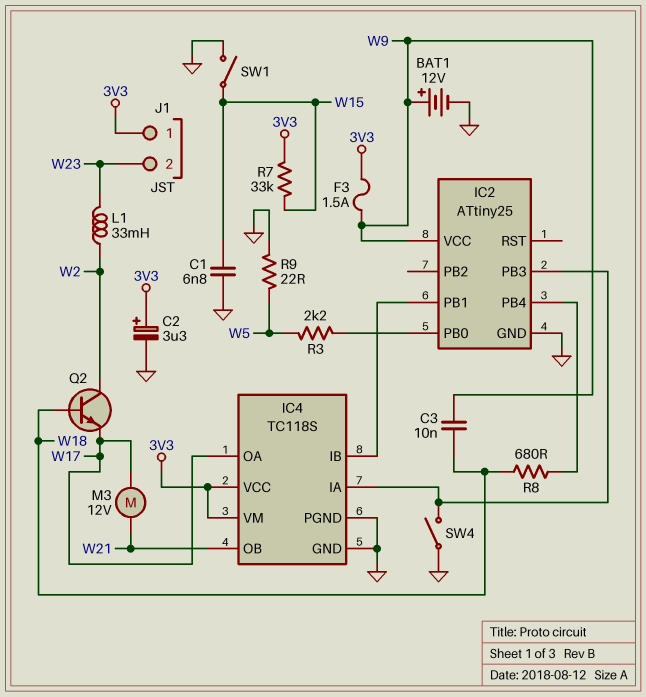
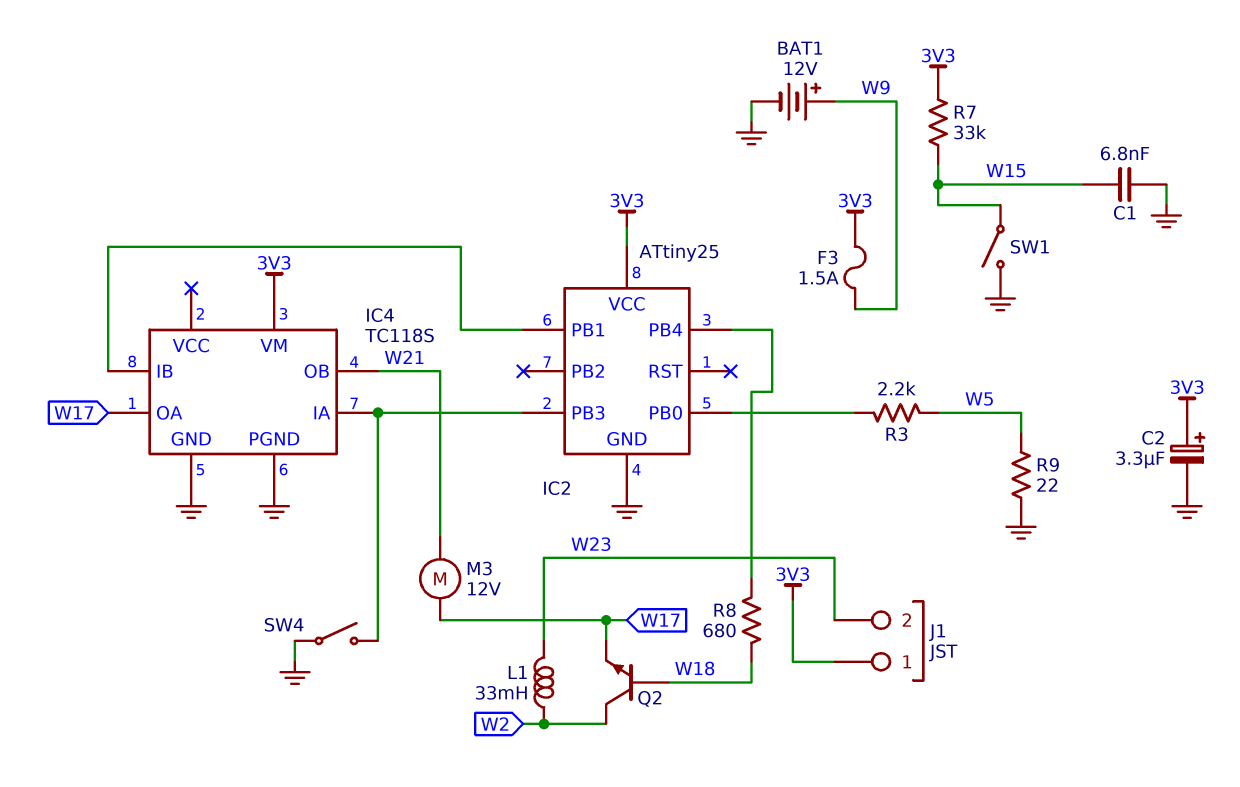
C3: 10nF (W9, W18) -> none
IC2 pin VCC: W9 -> 3V3
IC4 pin VCC: 3V3 -> none

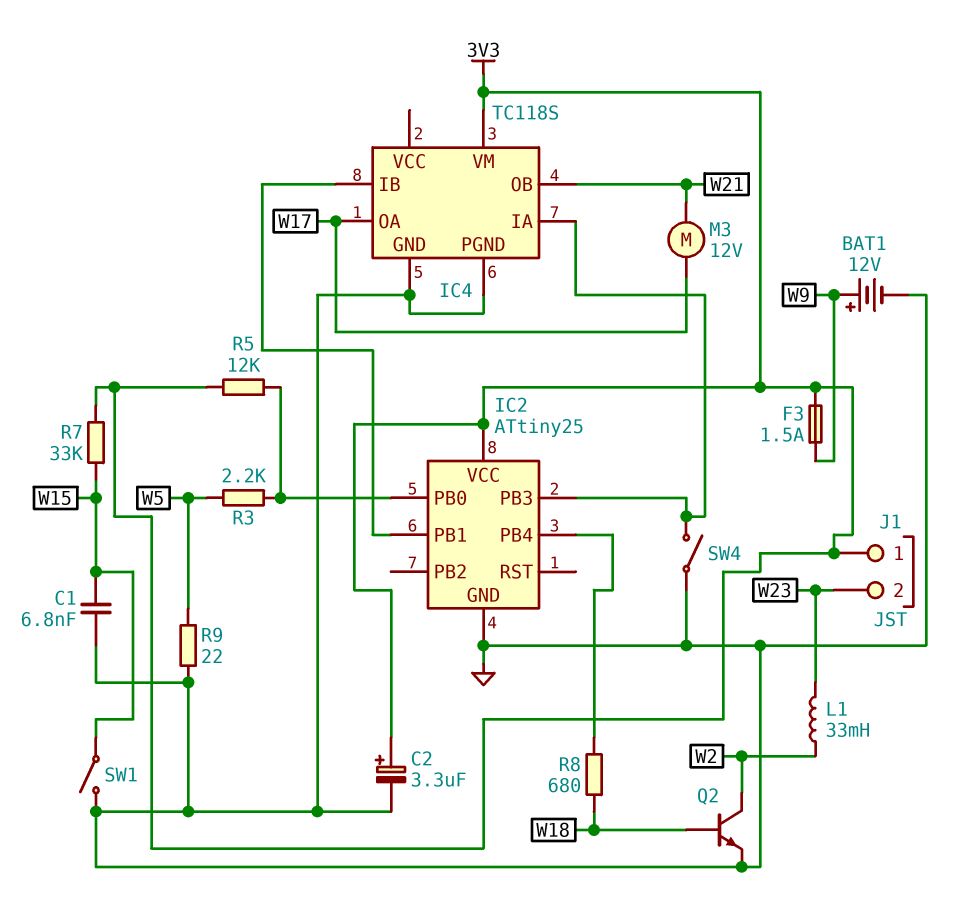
Q2: NPN (B W18, C W2, E W17) -> NPN (B W18, C W2, E GND)
R5: none -> 12k (3V3, IC2/PB0)

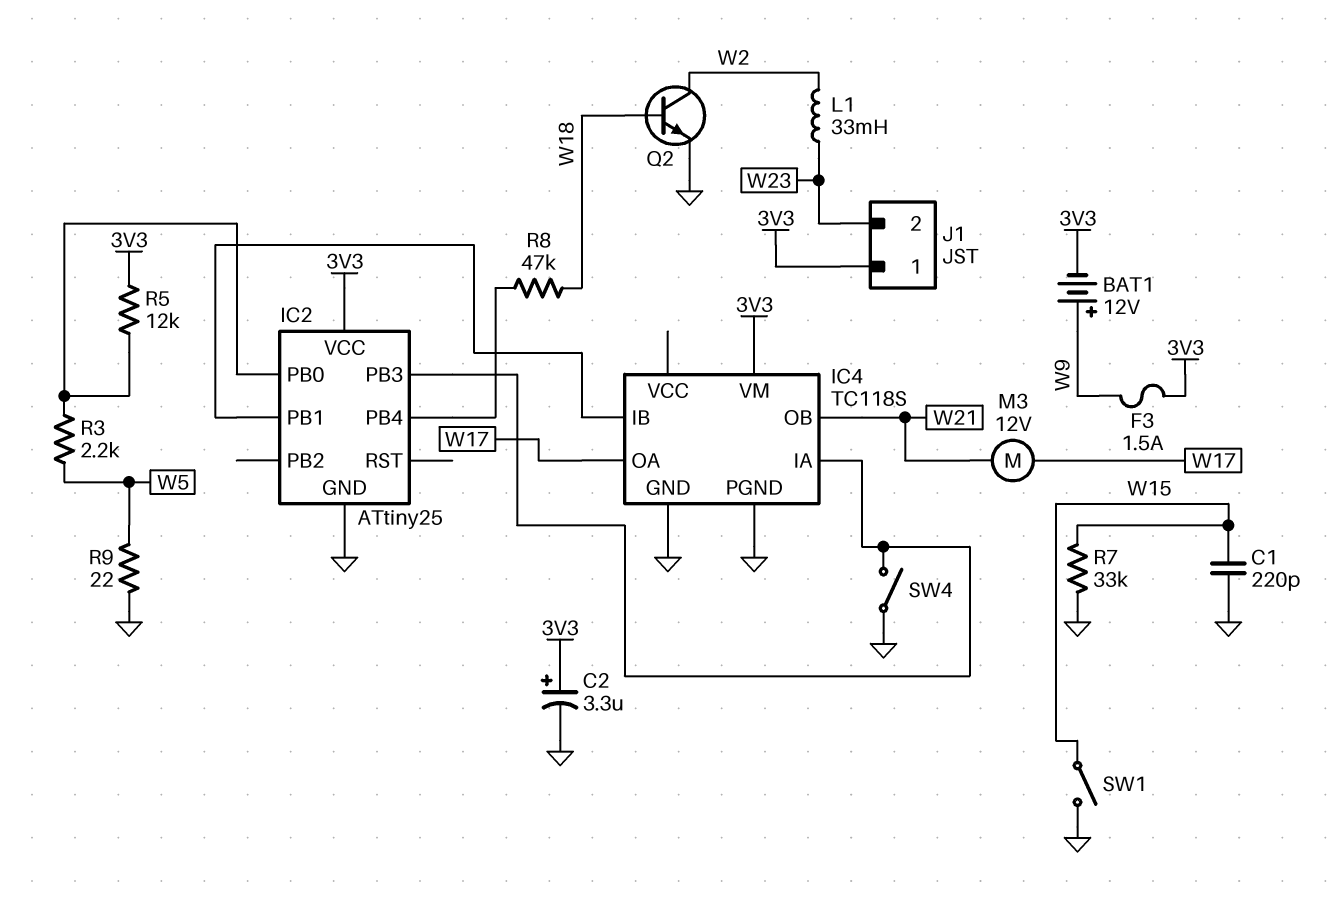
BAT1: 12V (plus W9, minus GND) -> 12V (plus W9, minus 3V3)
C1: 6.8nF (GND, W15) -> 220pF (GND, W15)
R7: 33k (3V3, W15) -> 33k (GND, W15)
R8: 680 (IC2/PB4, W18) -> 47k (IC2/PB4, W18)

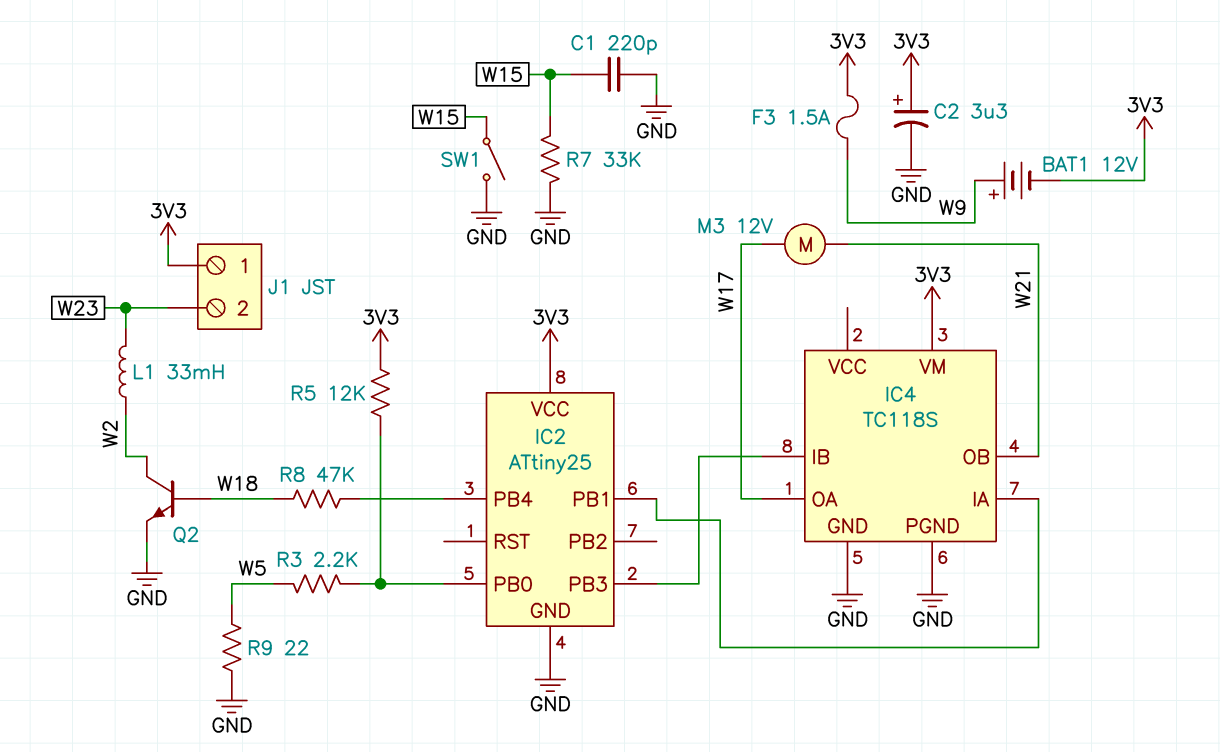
IC4 pin IA: IC2/PB3 -> IC2/PB1
IC4 pin IB: IC2/PB1 -> IC2/PB3
SW4: switch (GND, IC2/PB3) -> none

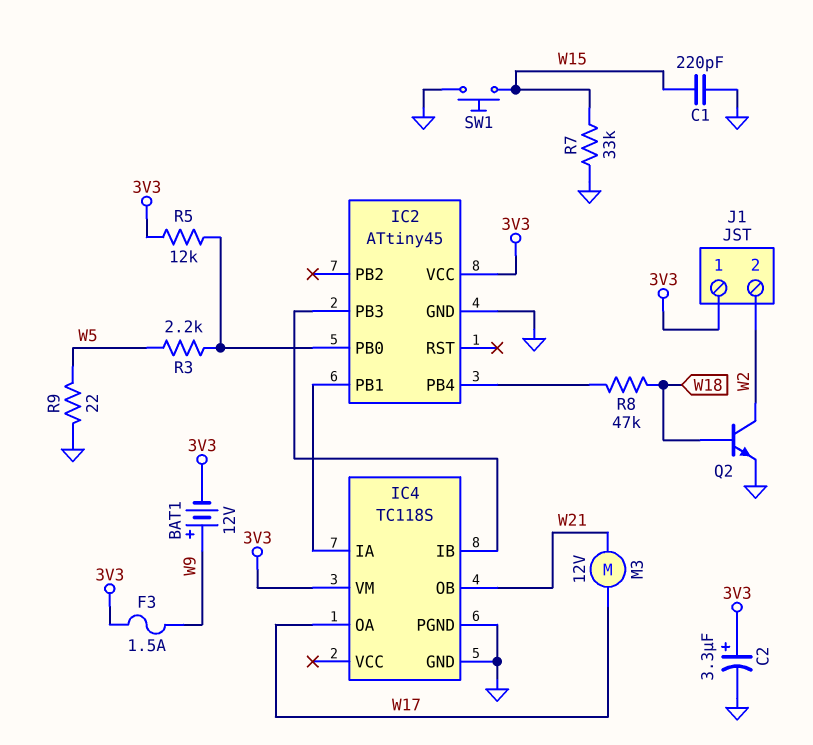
IC2: ATtiny25 -> ATtiny45
J1 pin 2: W23 -> W2
L1: 33mH (W2, W23) -> none
SW1: switch (GND, W15) -> button (GND, W15)

